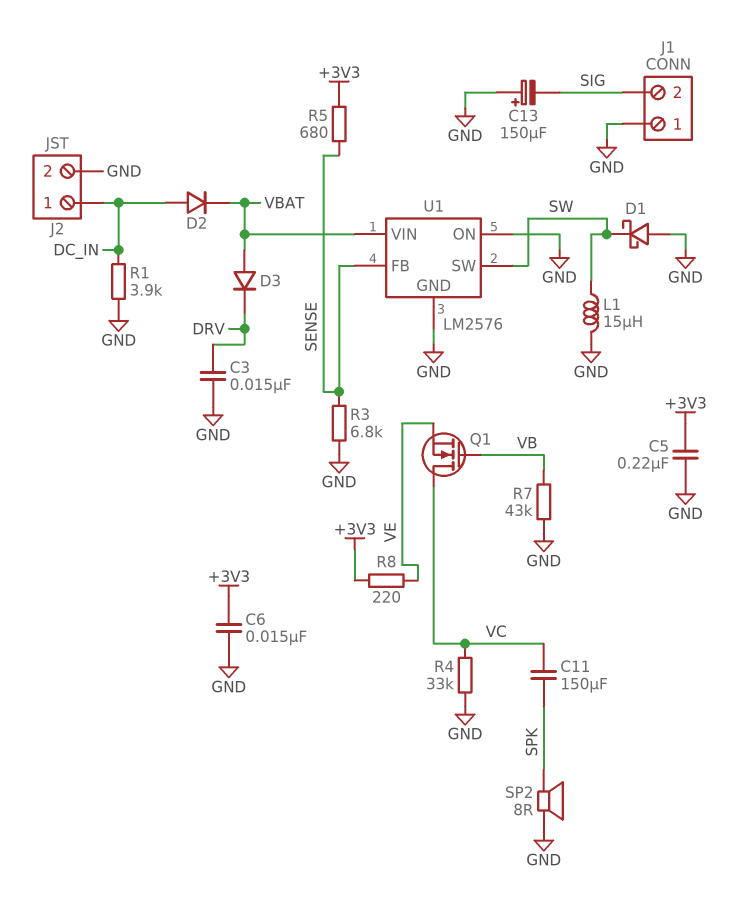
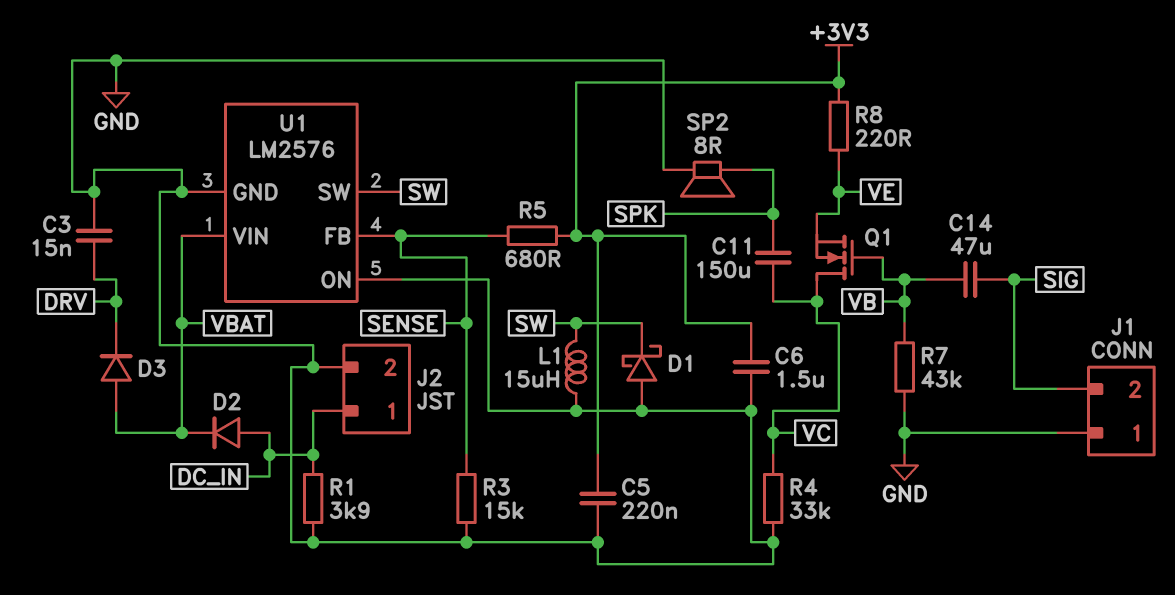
C6: 15nF (+3V3, GND) -> 1.5uF (+3V3, GND)
C13: 150uF (plus GND, minus SIG) -> none
C14: none -> 47uF (SIG, VB)
R3: 6.8k (GND, SENSE) -> 15k (GND, SENSE)

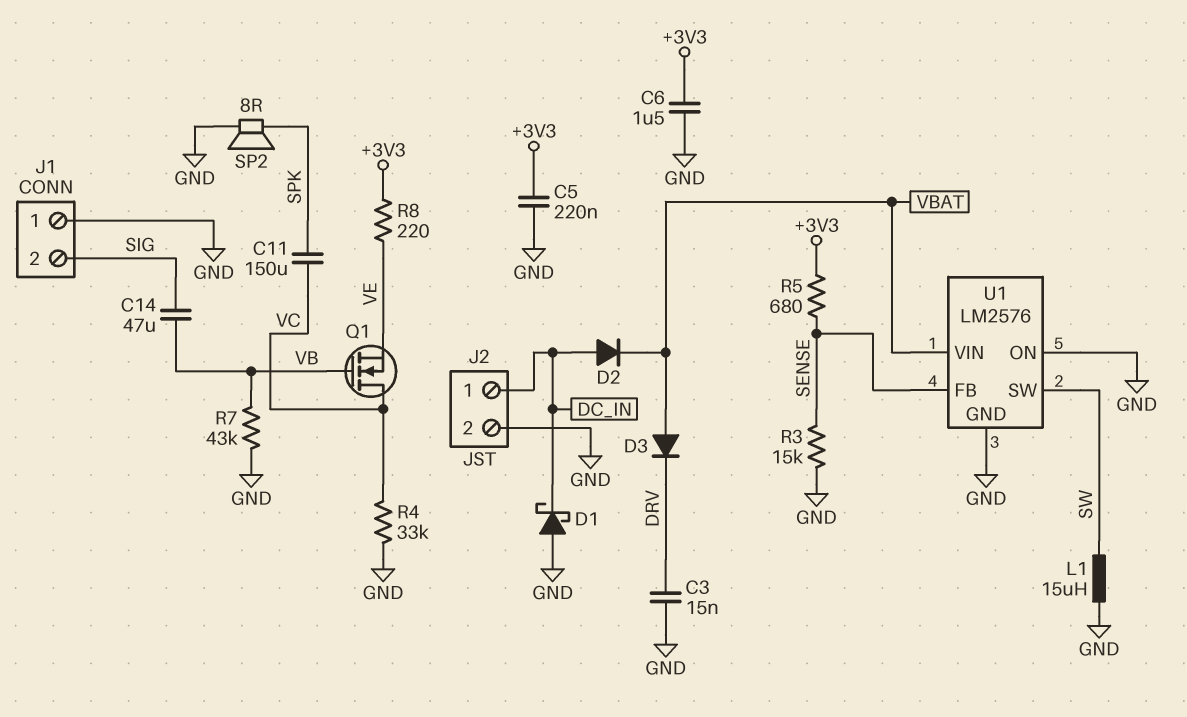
D1: schottky (A GND, K SW) -> schottky (A GND, K DC_IN)
R1: 3.9k (DC_IN, GND) -> none

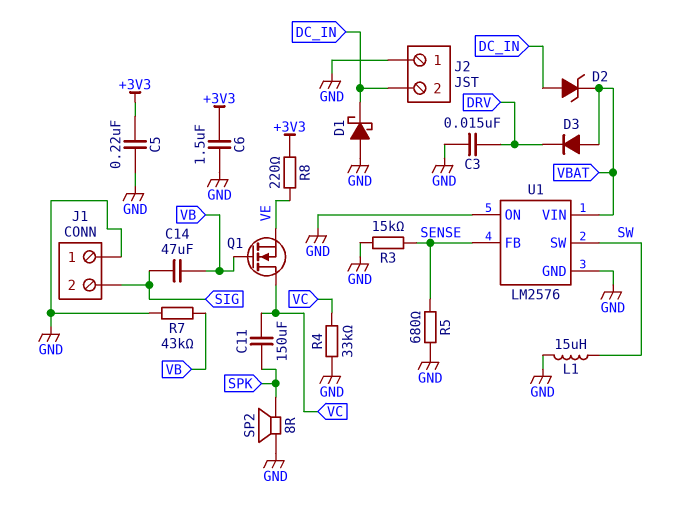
D2: diode (A DC_IN, K VBAT) -> zener (A DC_IN, K VBAT)
J2 pin 1: DC_IN -> GND
J2 pin 2: GND -> DC_IN
R5: 680 (+3V3, SENSE) -> 680 (GND, SENSE)

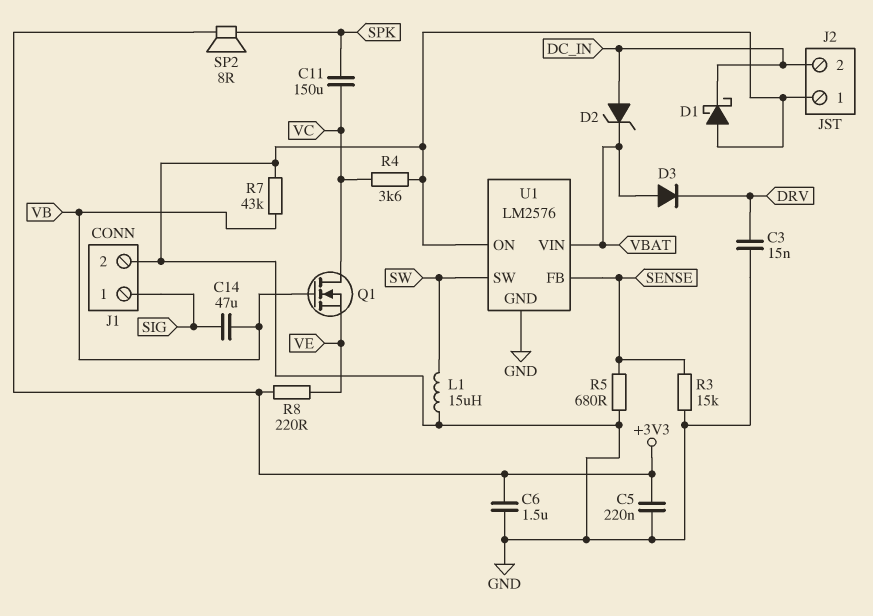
J1 pin 1: GND -> SIG
J1 pin 2: SIG -> GND
R4: 33k (GND, VC) -> 3.6k (GND, VC)
SP2: speaker 8R (GND, SPK) -> speaker 8R (+3V3, SPK)

